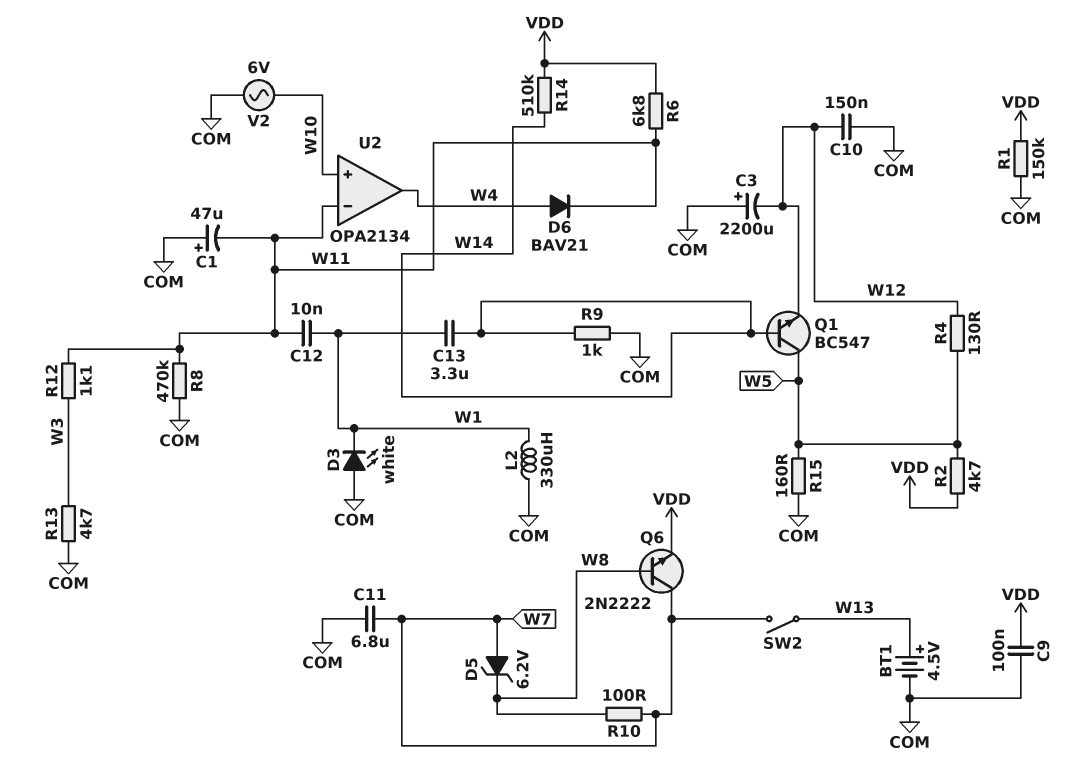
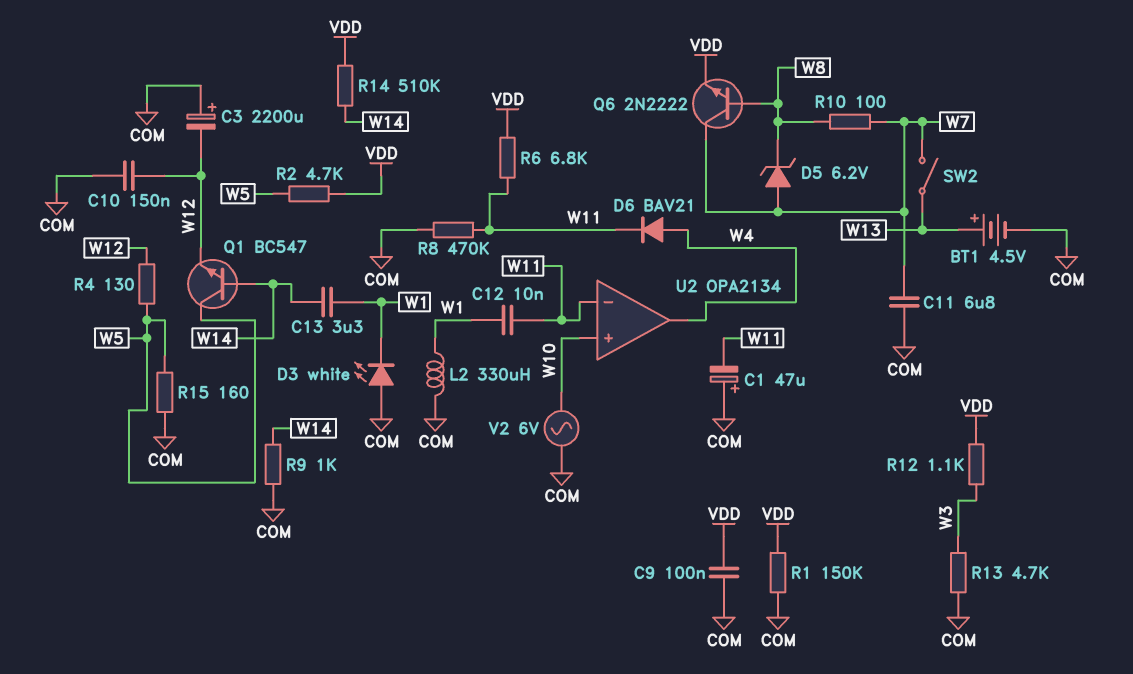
R12: 1.1k (W3, W11) -> 1.1k (VDD, W3)

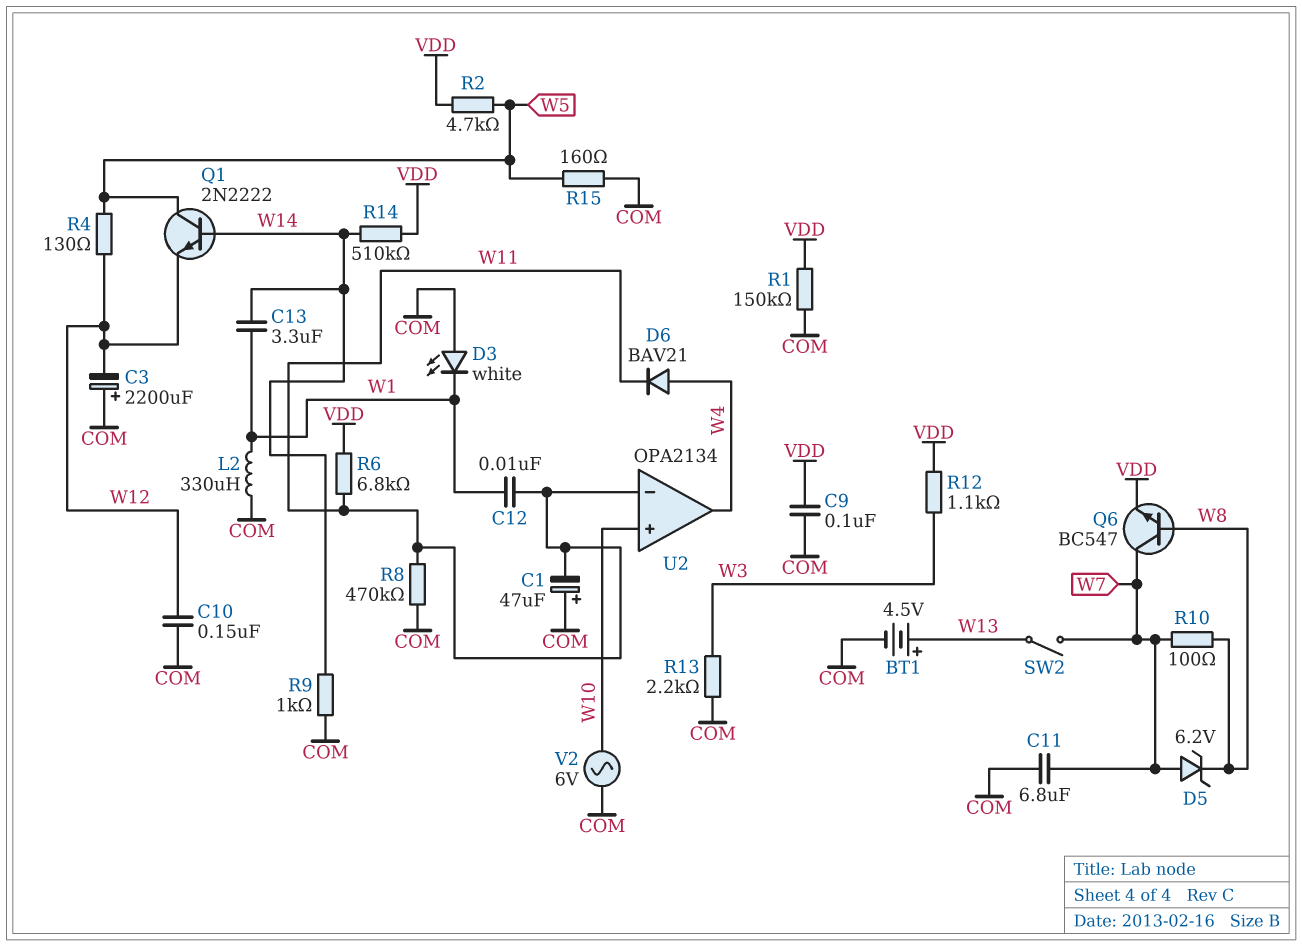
Q1: NPN BC547 (B W14, C W5, E W12) -> NPN 2N2222 (B W14, C W5, E W12)
Q6: NPN 2N2222 (B W8, C W7, E VDD) -> NPN BC547 (B W8, C W7, E VDD)
R13: 4.7k (COM, W3) -> 2.2k (COM, W3)

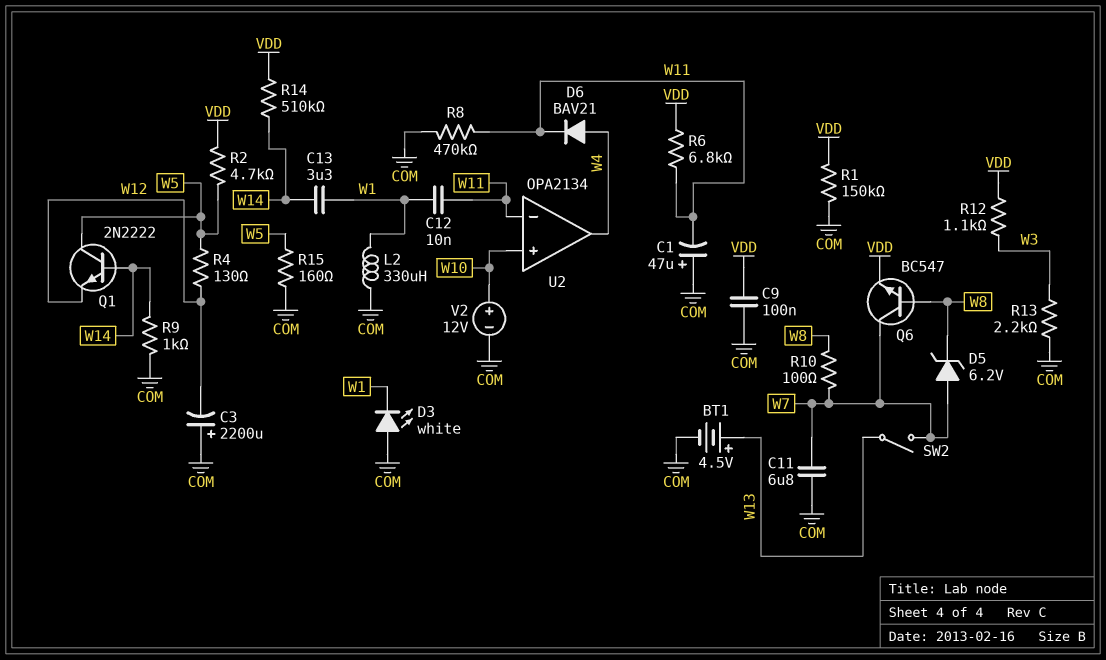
C10: 150nF (COM, W12) -> none
V2: AC 6V (COM, W10) -> 12V (plus W10, minus COM)

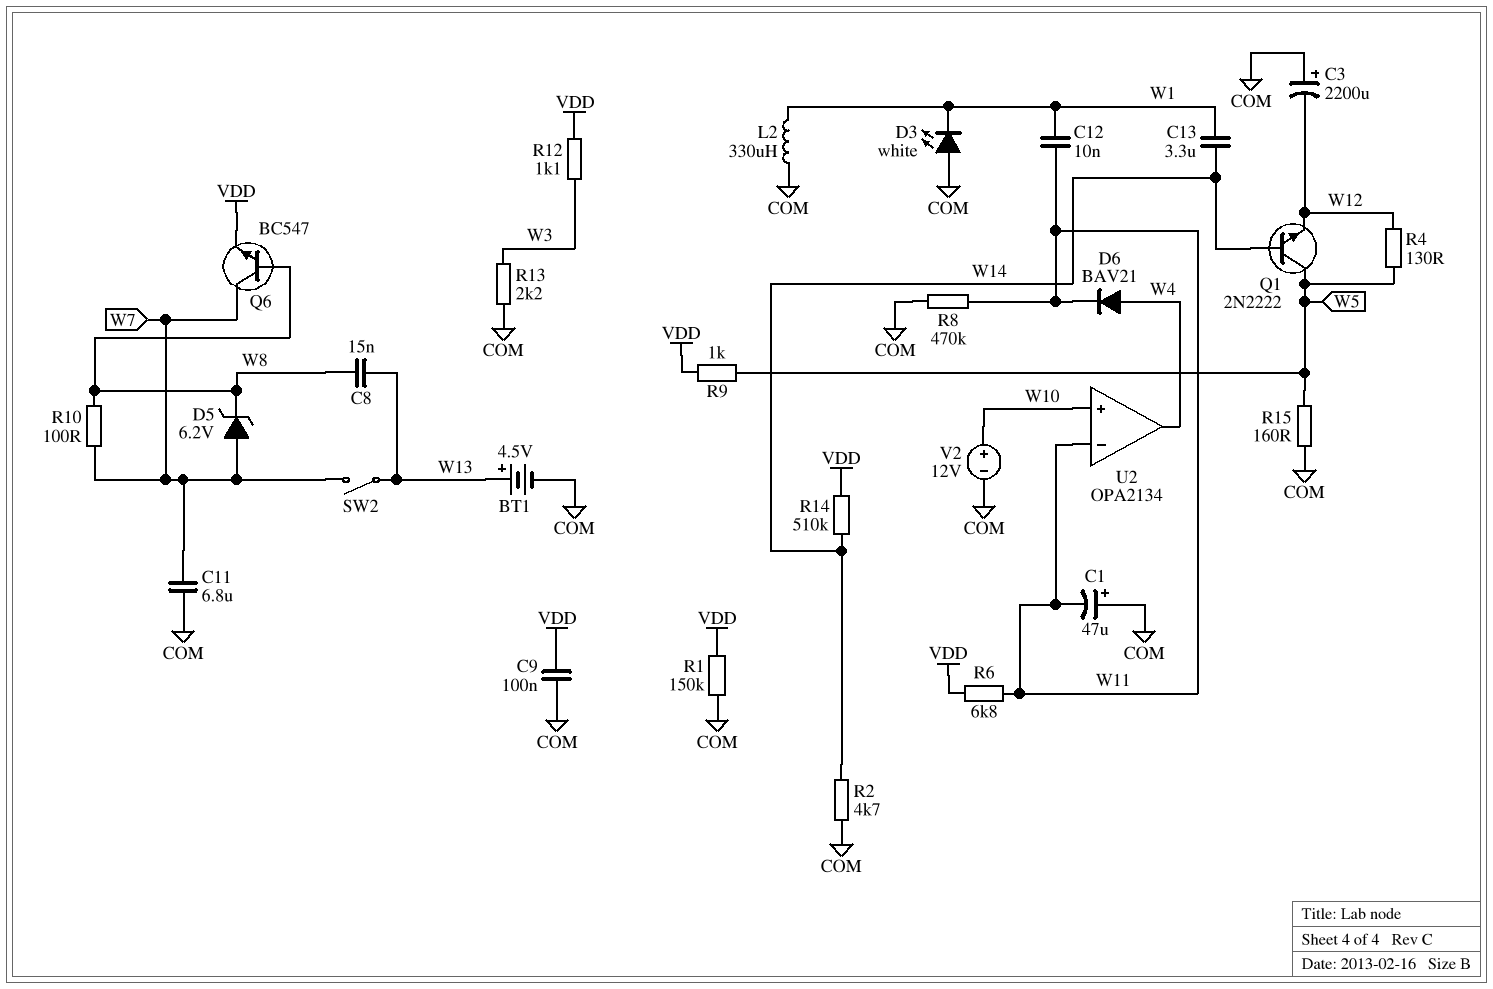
C8: none -> 15nF (W8, W13)
R2: 4.7k (VDD, W5) -> 4.7k (COM, W14)
R9: 1k (COM, W14) -> 1k (VDD, W5)

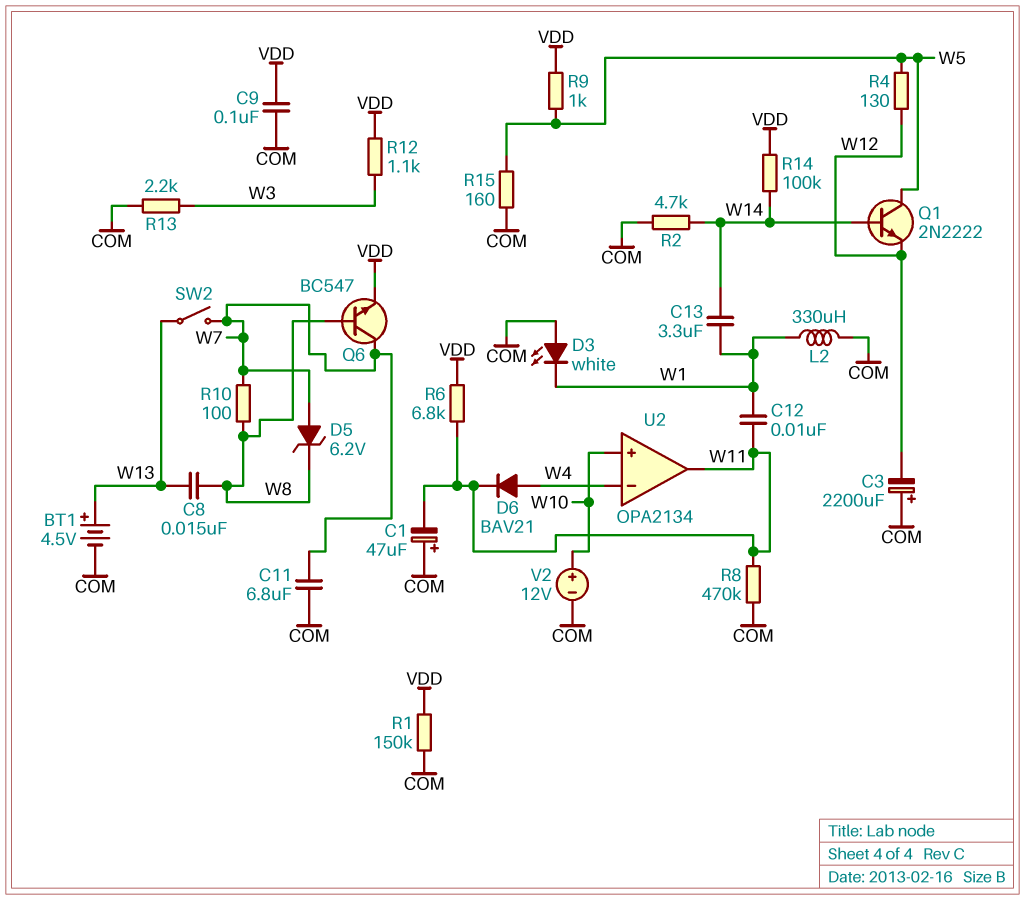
R14: 510k (VDD, W14) -> 100k (VDD, W14)
U2 pin in-: W11 -> W4
U2 pin out: W4 -> W11

